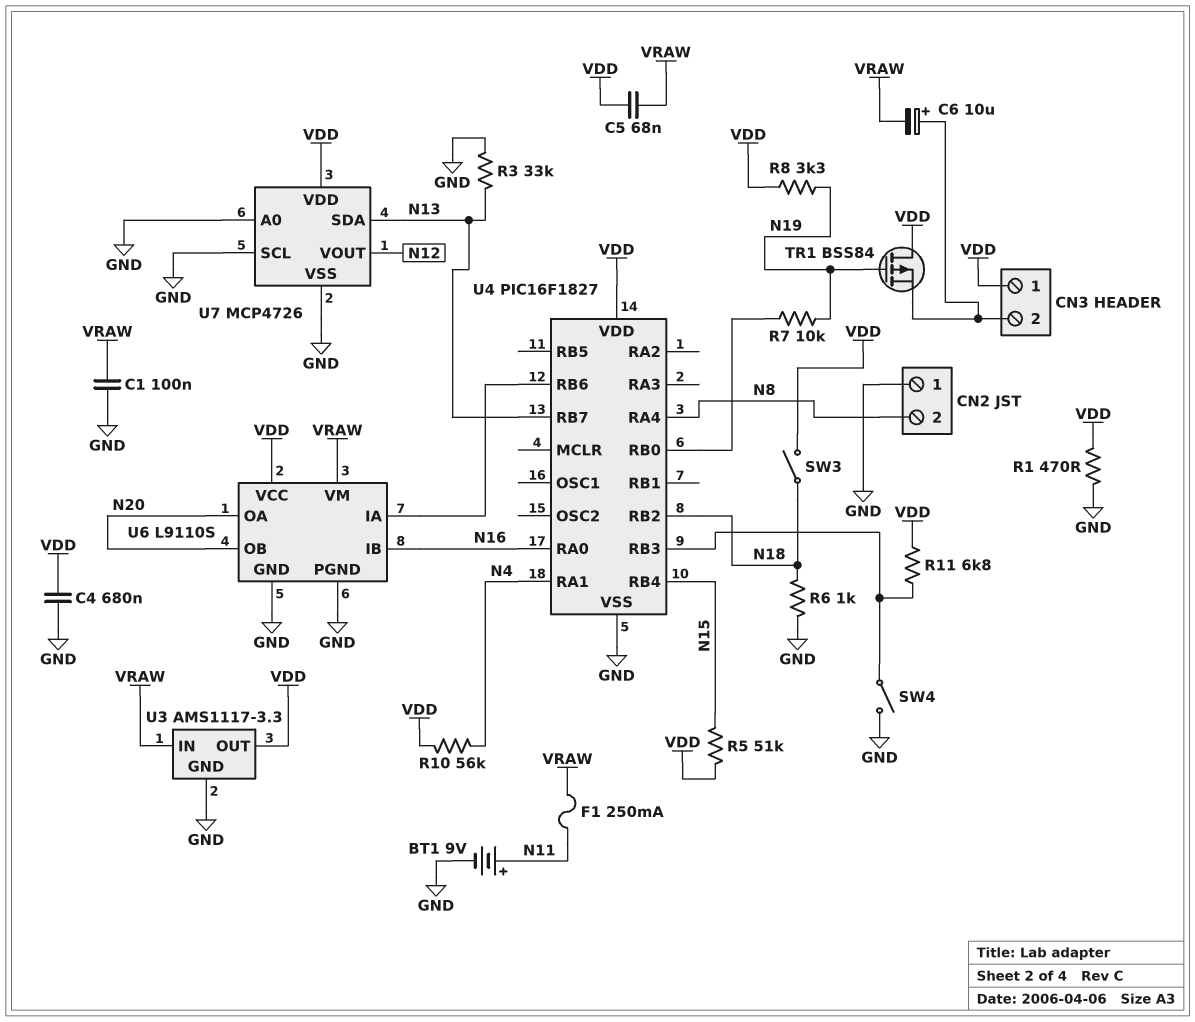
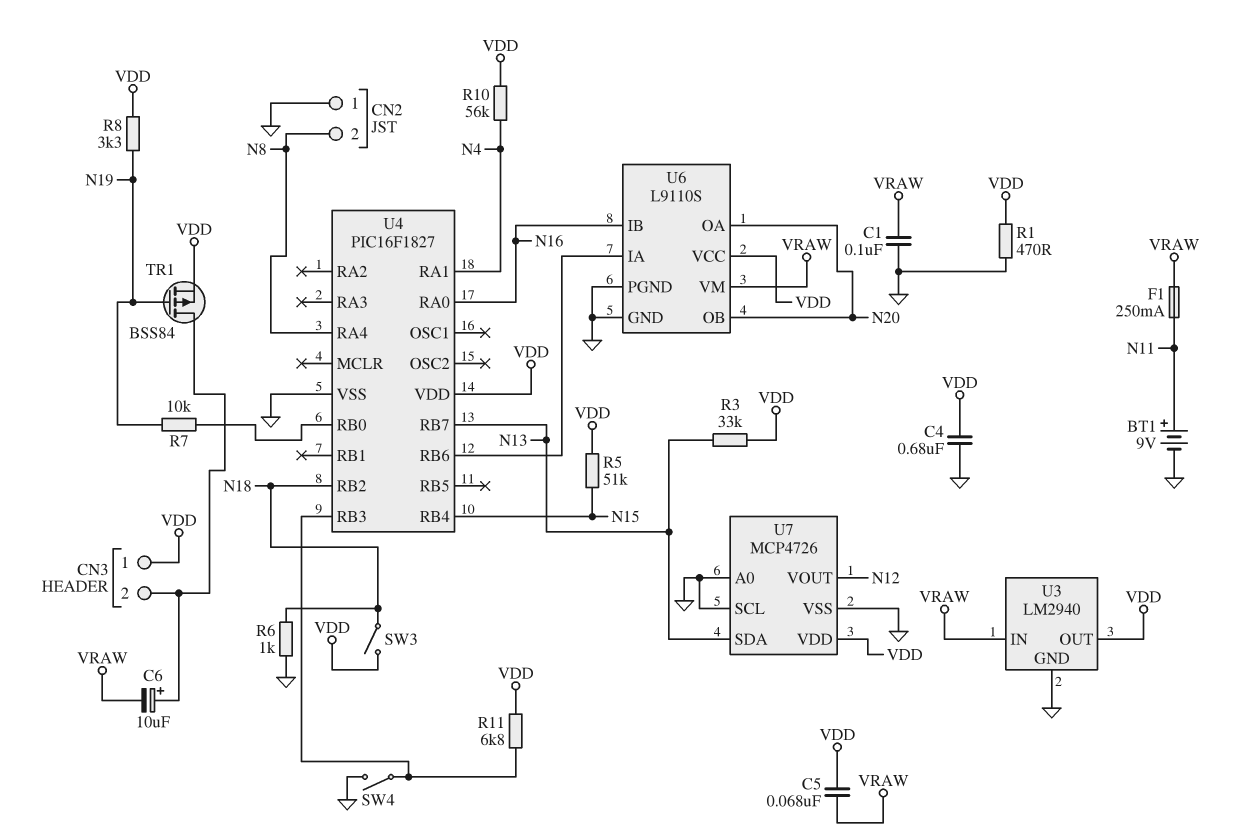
R3: 33k (GND, N13) -> 33k (N13, VDD)
TR1: PMOS BSS84 (G N19, D VDD, S CN3/2) -> PMOS BSS84 (G N19, D CN3/2, S VDD)
U3: AMS1117-3.3 -> LM2940

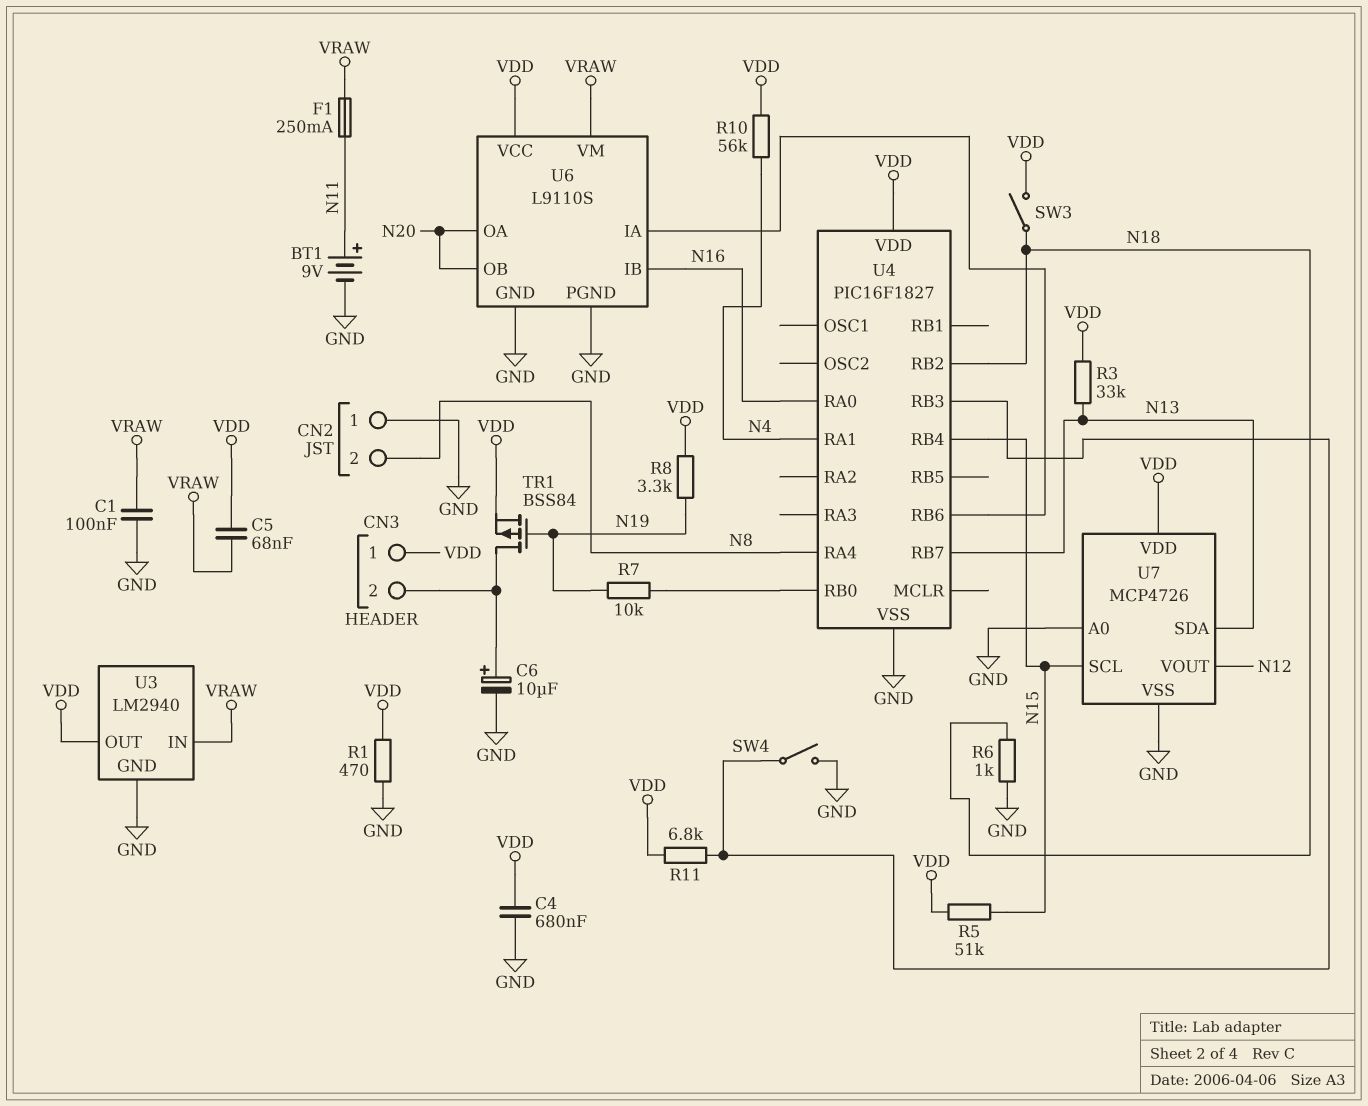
C6: 10uF (plus CN3/2, minus VRAW) -> 10uF (plus CN3/2, minus GND)
U7 pin SCL: GND -> N15

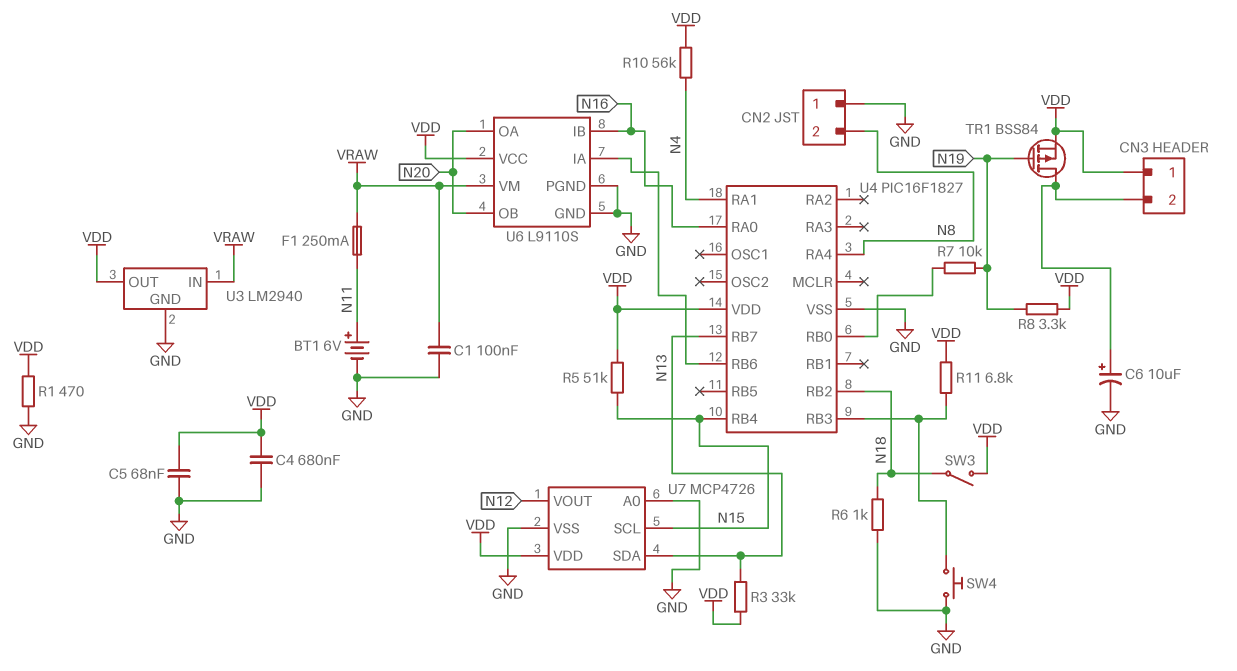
BT1: 9V (plus N11, minus GND) -> 6V (plus N11, minus GND)
C5: 68nF (VDD, VRAW) -> 68nF (GND, VDD)
SW4: switch (GND, U4/RB3) -> button (GND, U4/RB3)

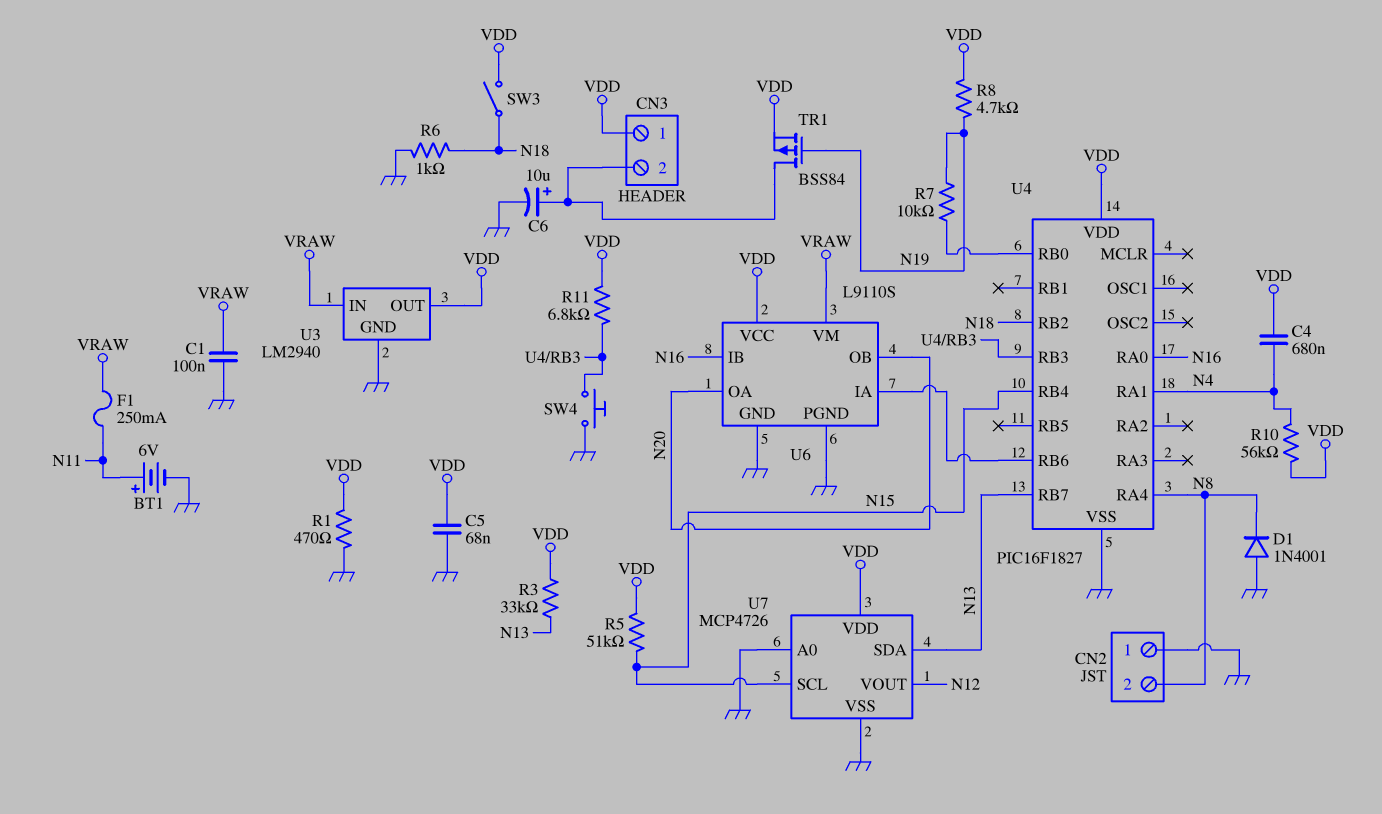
C4: 680nF (GND, VDD) -> 680nF (N4, VDD)
D1: none -> diode 1N4001 (A GND, K N8)
R8: 3.3k (N19, VDD) -> 4.7k (N19, VDD)

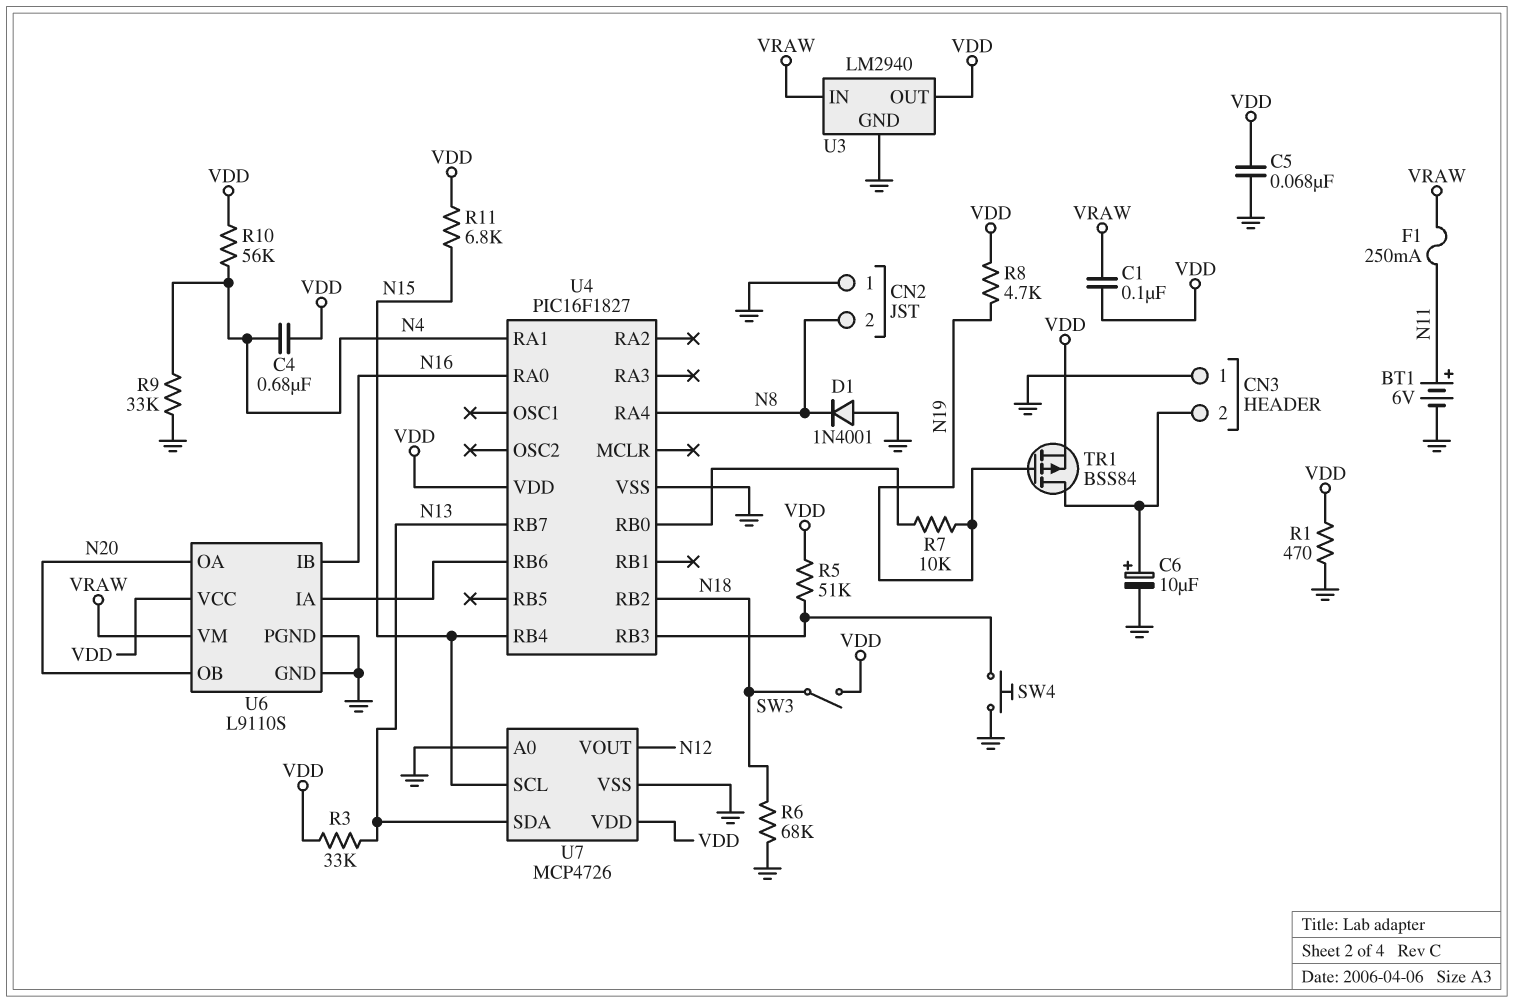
C1: 100nF (GND, VRAW) -> 100nF (VDD, VRAW)
CN3 pin 1: VDD -> GND
R5: 51k (N15, VDD) -> 51k (U4/RB3, VDD)
R6: 1k (GND, N18) -> 68k (GND, N18)
R9: none -> 33k (GND, N4)
R11: 6.8k (U4/RB3, VDD) -> 6.8k (N15, VDD)

